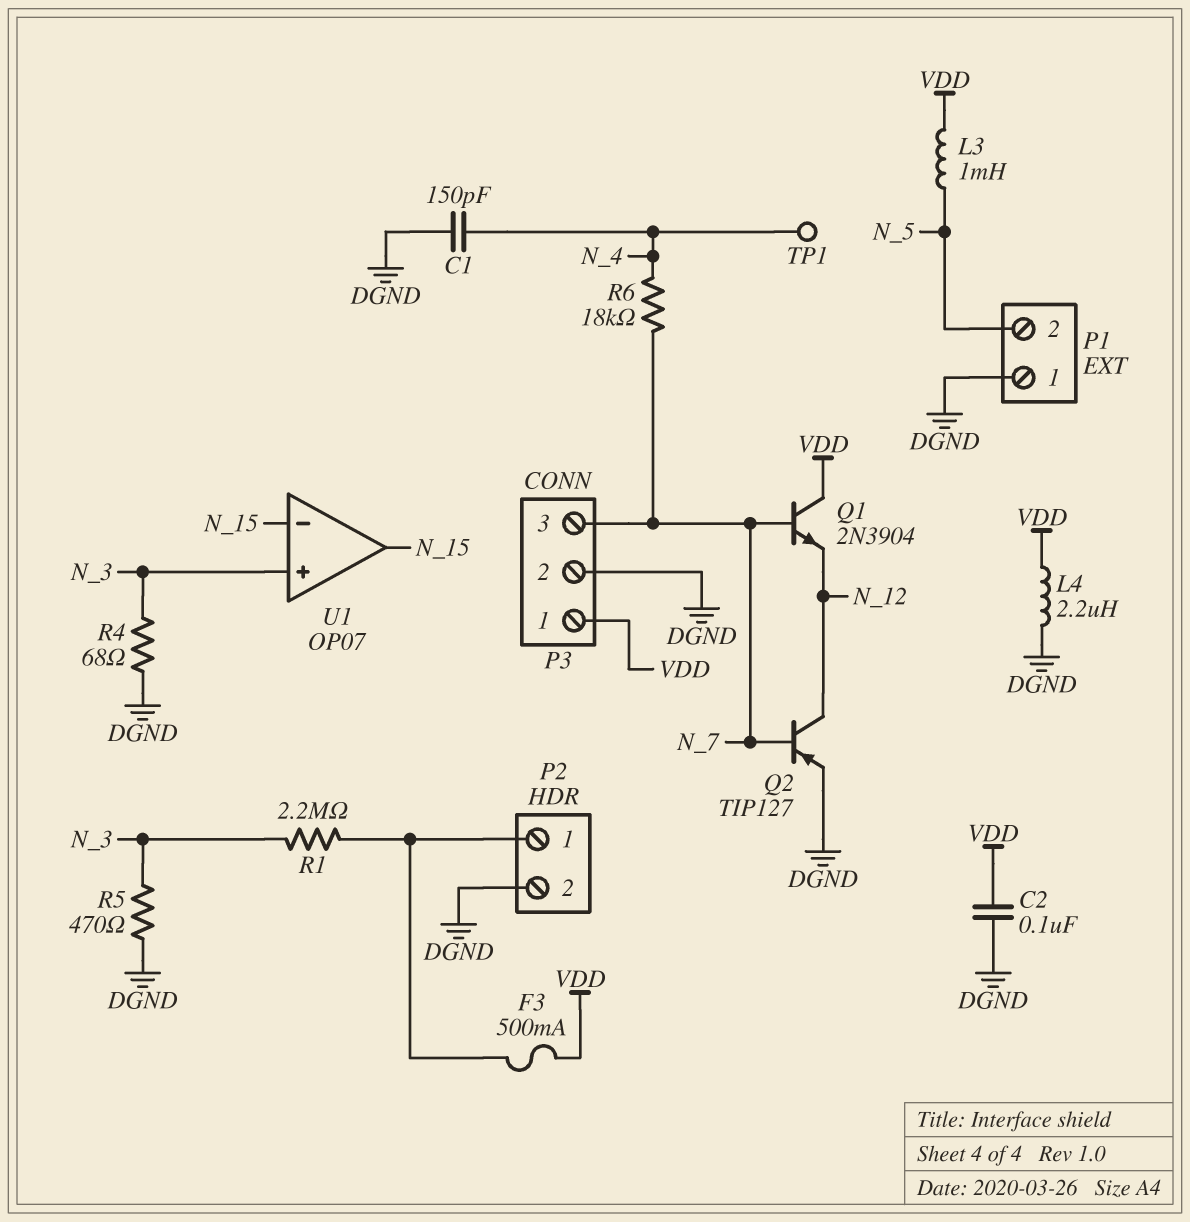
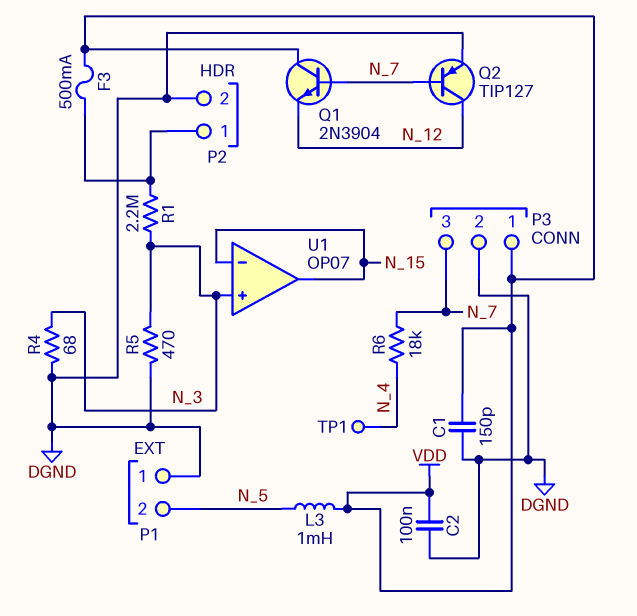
C1: 150pF (DGND, N_4) -> 150pF (DGND, VDD)
L4: 2.2uH (DGND, VDD) -> none

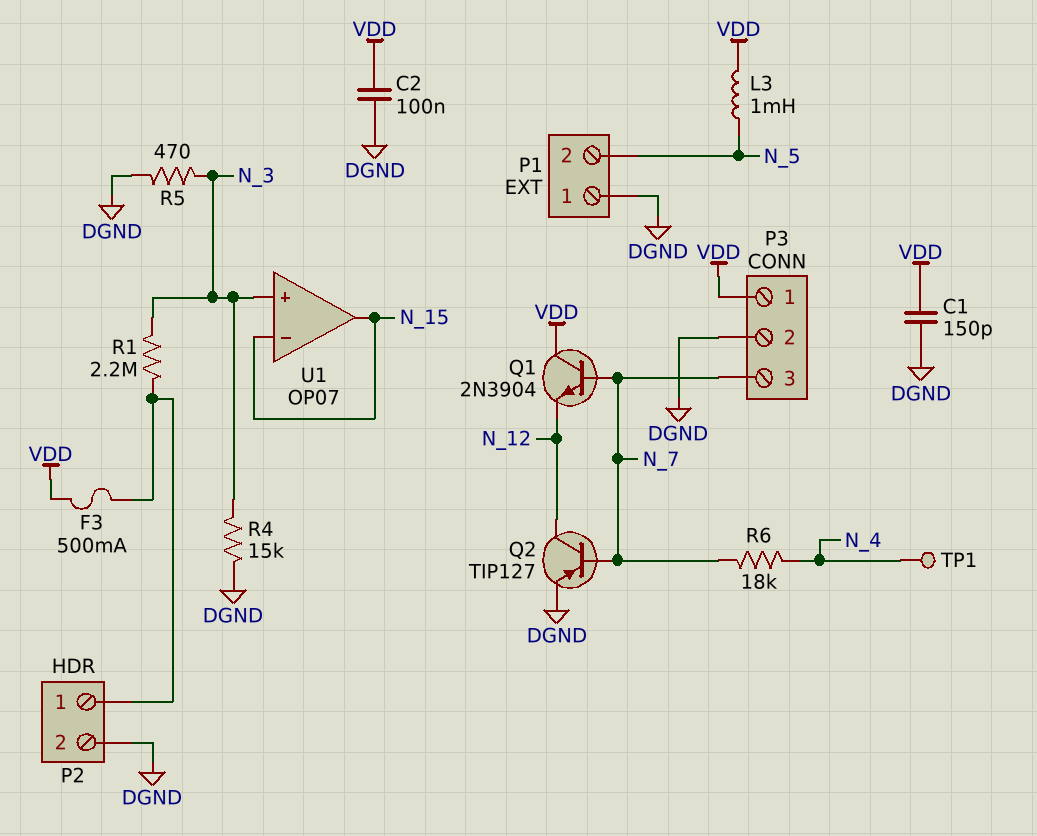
R4: 68 (DGND, N_3) -> 15k (DGND, N_3)

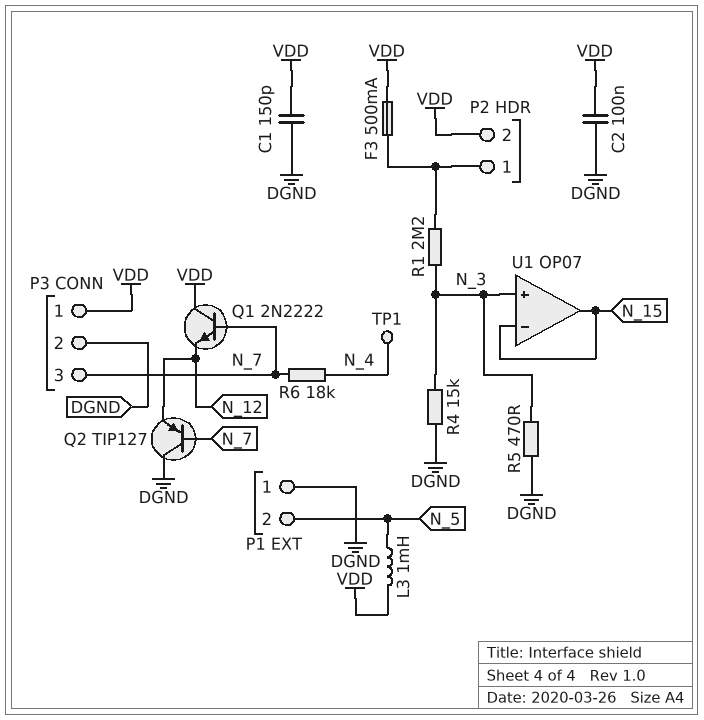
P2 pin 2: DGND -> VDD
Q1: NPN 2N3904 (B N_7, C VDD, E N_12) -> NPN 2N2222 (B N_7, C VDD, E N_12)
Q2: PNP TIP127 (B N_7, C N_12, E DGND) -> PNP TIP127 (B N_7, C DGND, E N_12)

